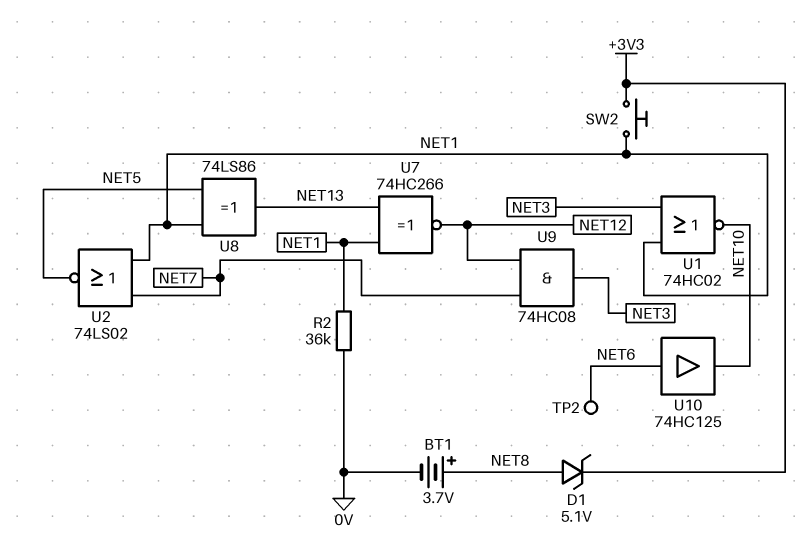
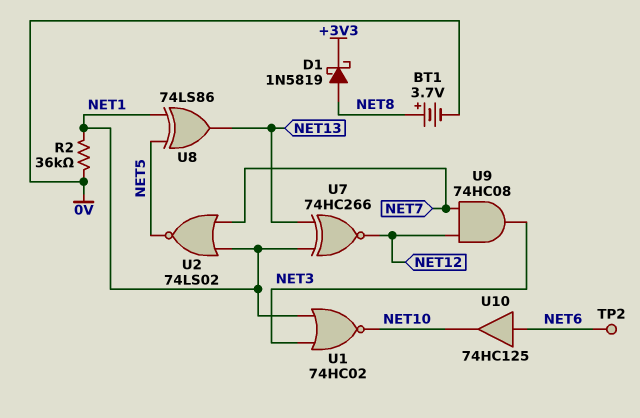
D1: zener 5.1V (A NET8, K +3V3) -> schottky 1N5819 (A NET8, K +3V3)
SW2: button (+3V3, NET1) -> none

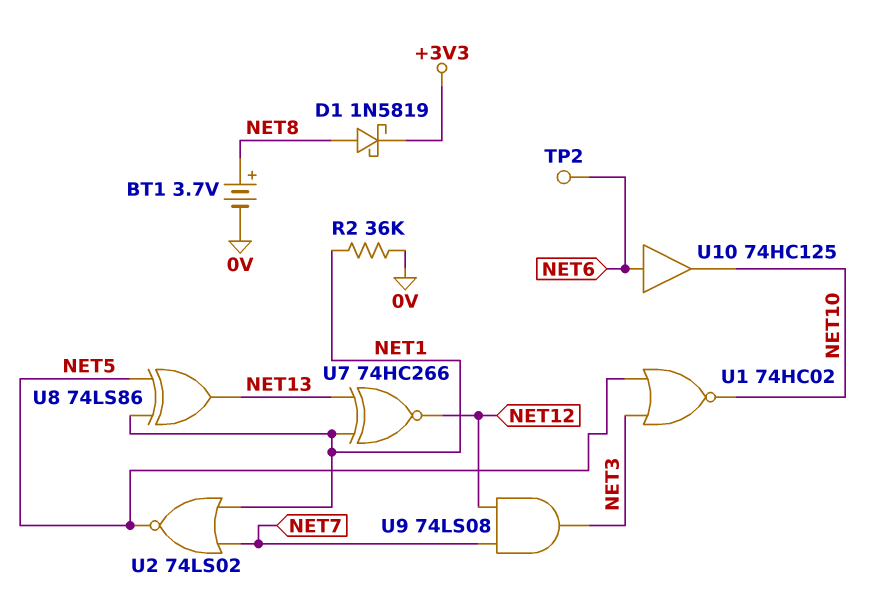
U1: NOR 74HC02 (in NET1, in NET3, out NET10) -> NOR 74HC02 (in NET3, in NET5, out NET10)
U9: AND 74HC08 (in NET7, in NET12, out NET3) -> AND 74LS08 (in NET7, in NET12, out NET3)

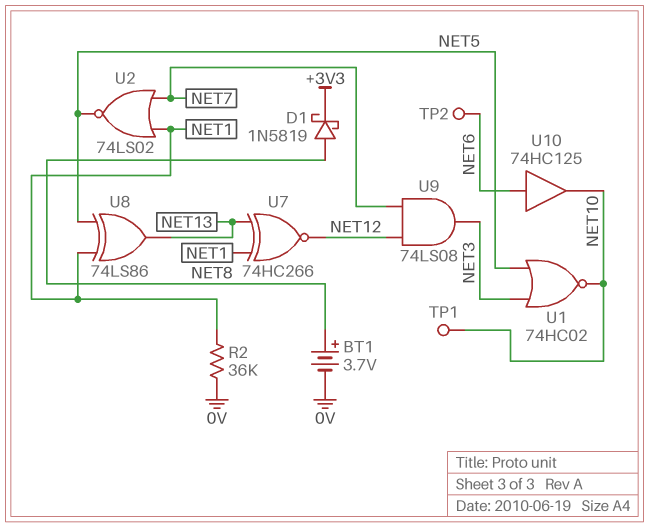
TP1: none -> test point (NET10)

